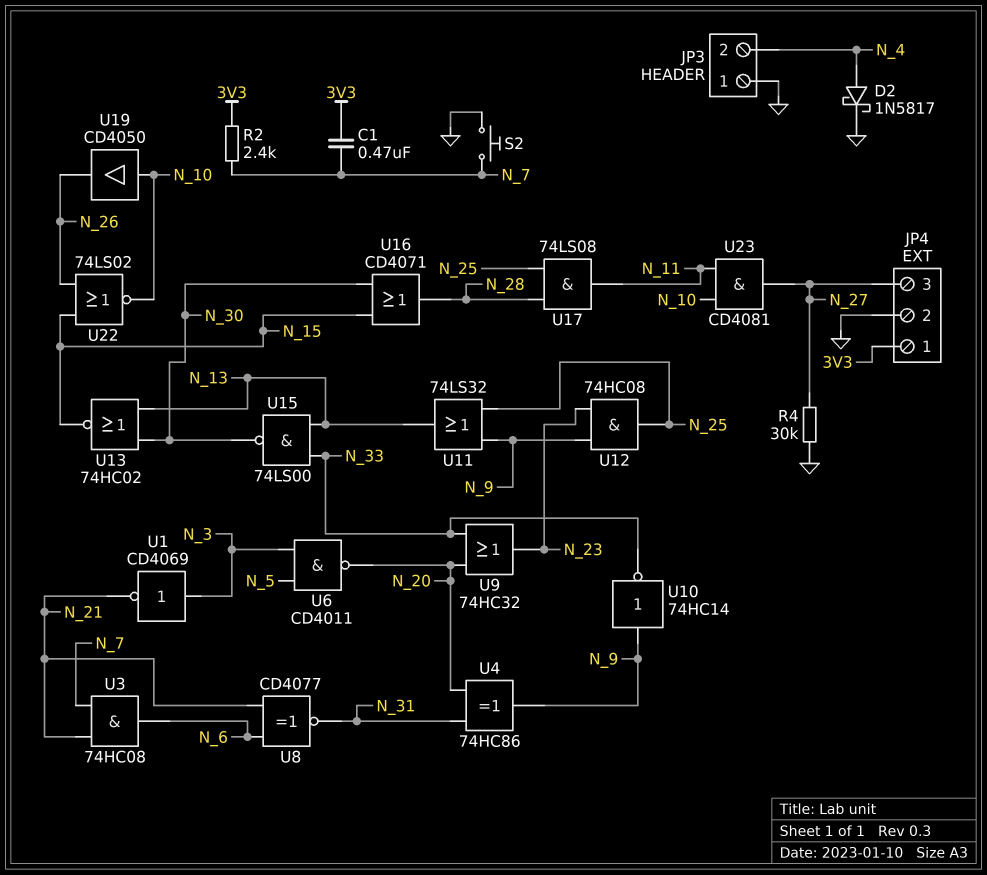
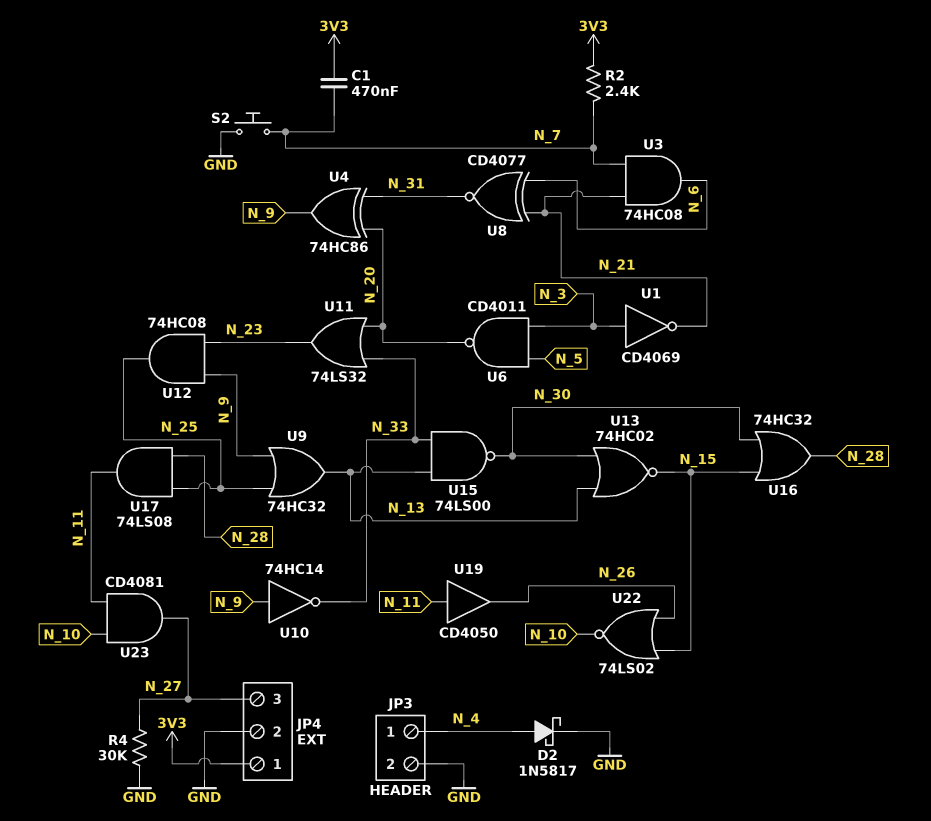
JP3 pin 1: GND -> N_4
JP3 pin 2: N_4 -> GND
U9: OR 74HC32 (in N_20, in N_33, out N_23) -> OR 74HC32 (in N_9, in N_25, out N_13)
U11: OR 74LS32 (in N_9, in N_25, out N_13) -> OR 74LS32 (in N_20, in N_33, out N_23)
U16: OR CD4071 (in N_15, in N_30, out N_28) -> OR 74HC32 (in N_15, in N_30, out N_28)
U19: buffer CD4050 (in N_10, out N_26) -> buffer CD4050 (in N_11, out N_26)

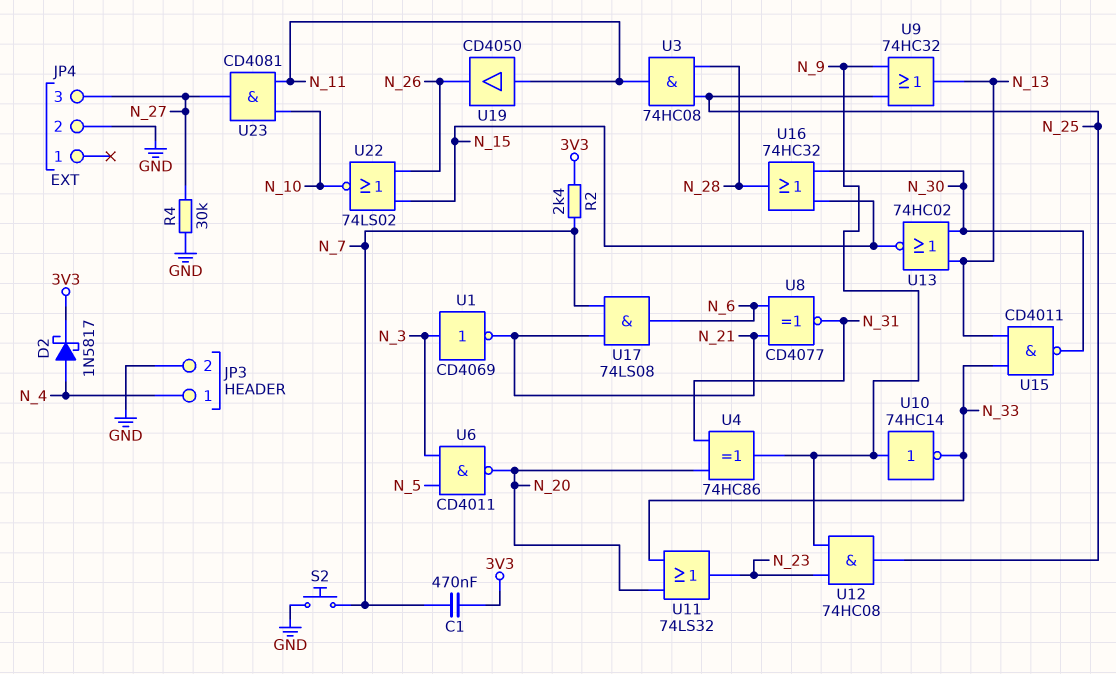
D2: schottky 1N5817 (A N_4, K GND) -> schottky 1N5817 (A N_4, K 3V3)
JP4 pin 1: 3V3 -> none
U3: AND 74HC08 (in N_7, in N_21, out N_6) -> AND 74HC08 (in N_25, in N_28, out N_11)
U15: NAND 74LS00 (in N_13, in N_33, out N_30) -> NAND CD4011 (in N_13, in N_33, out N_30)
U17: AND 74LS08 (in N_25, in N_28, out N_11) -> AND 74LS08 (in N_7, in N_21, out N_6)

